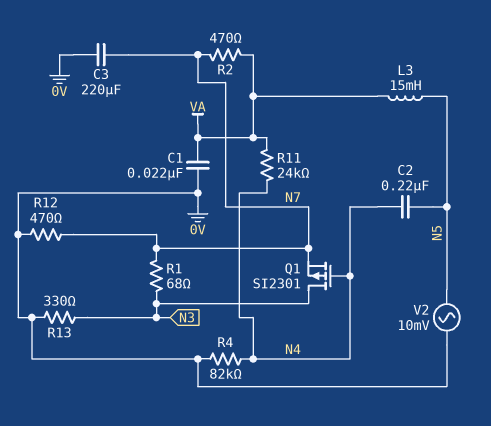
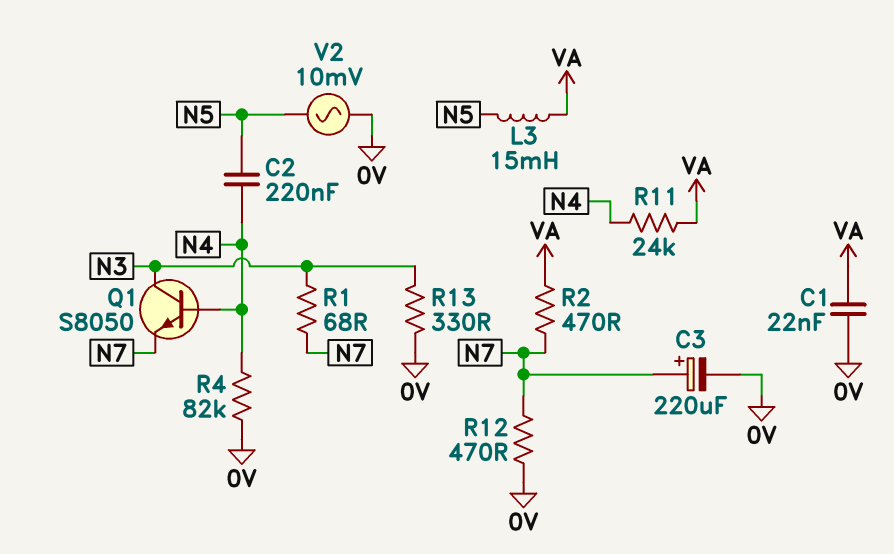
C3: 220uF (0V, N7) -> 220uF (plus N7, minus 0V)
Q1: PMOS SI2301 (G N4, D N3, S N7) -> NPN S8050 (B N4, C N3, E N7)

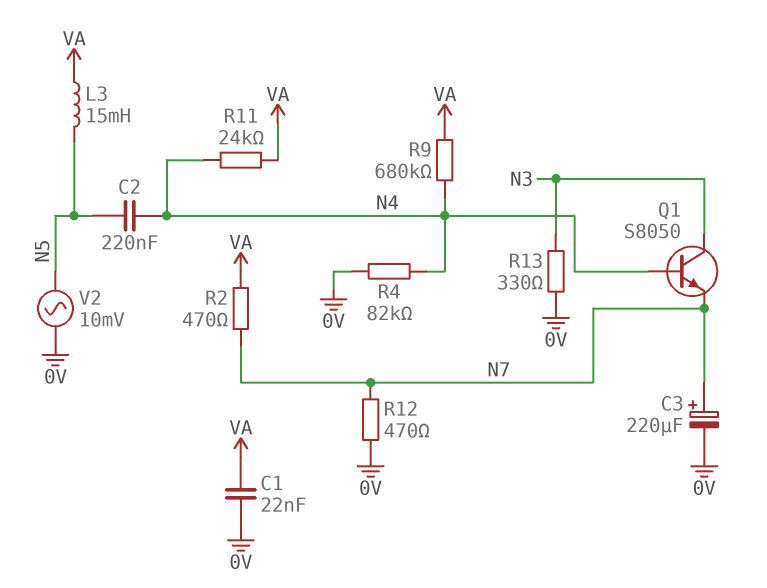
R1: 68 (N3, N7) -> none
R9: none -> 680k (N4, VA)

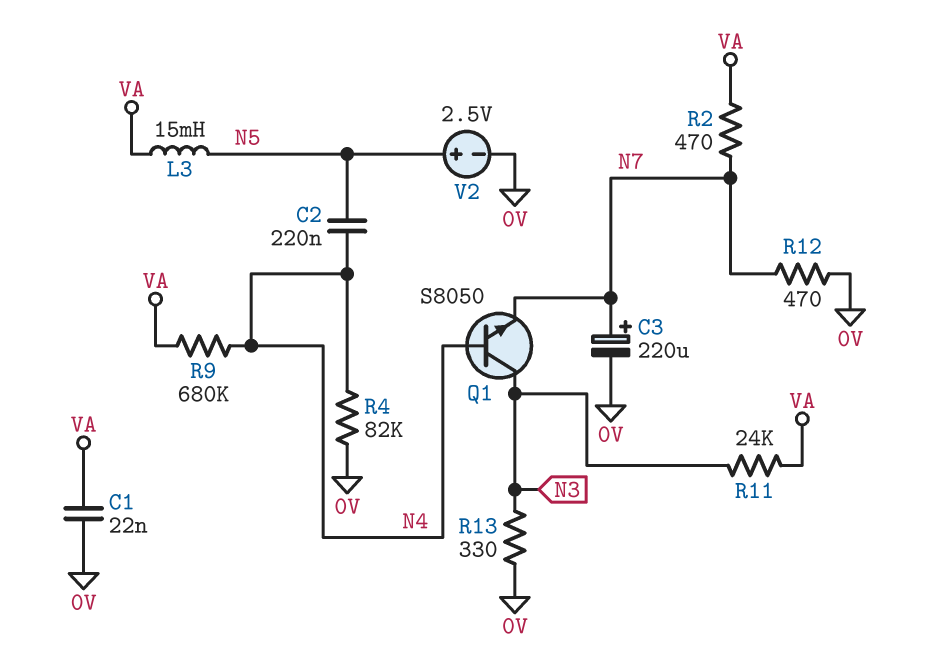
R11: 24k (N4, VA) -> 24k (N3, VA)
V2: AC 10mV (0V, N5) -> 2.5V (plus N5, minus 0V)

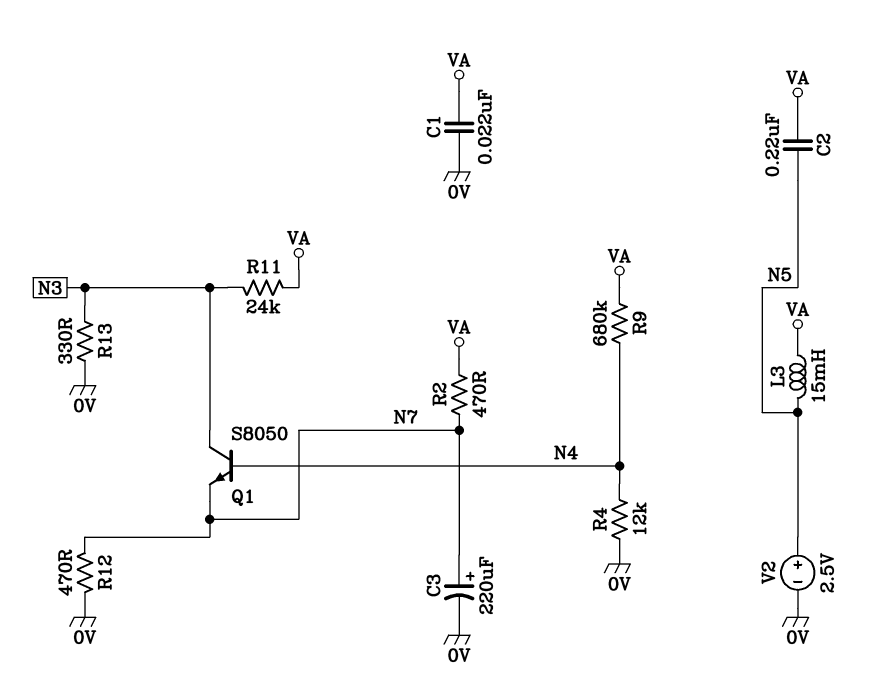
C2: 220nF (N4, N5) -> 220nF (N5, VA)
R4: 82k (0V, N4) -> 12k (0V, N4)

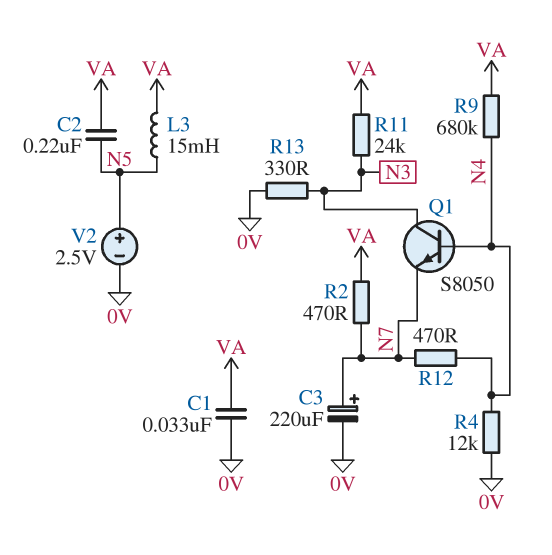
C1: 22nF (0V, VA) -> 33nF (0V, VA)
R12: 470 (0V, N7) -> 470 (N4, N7)

